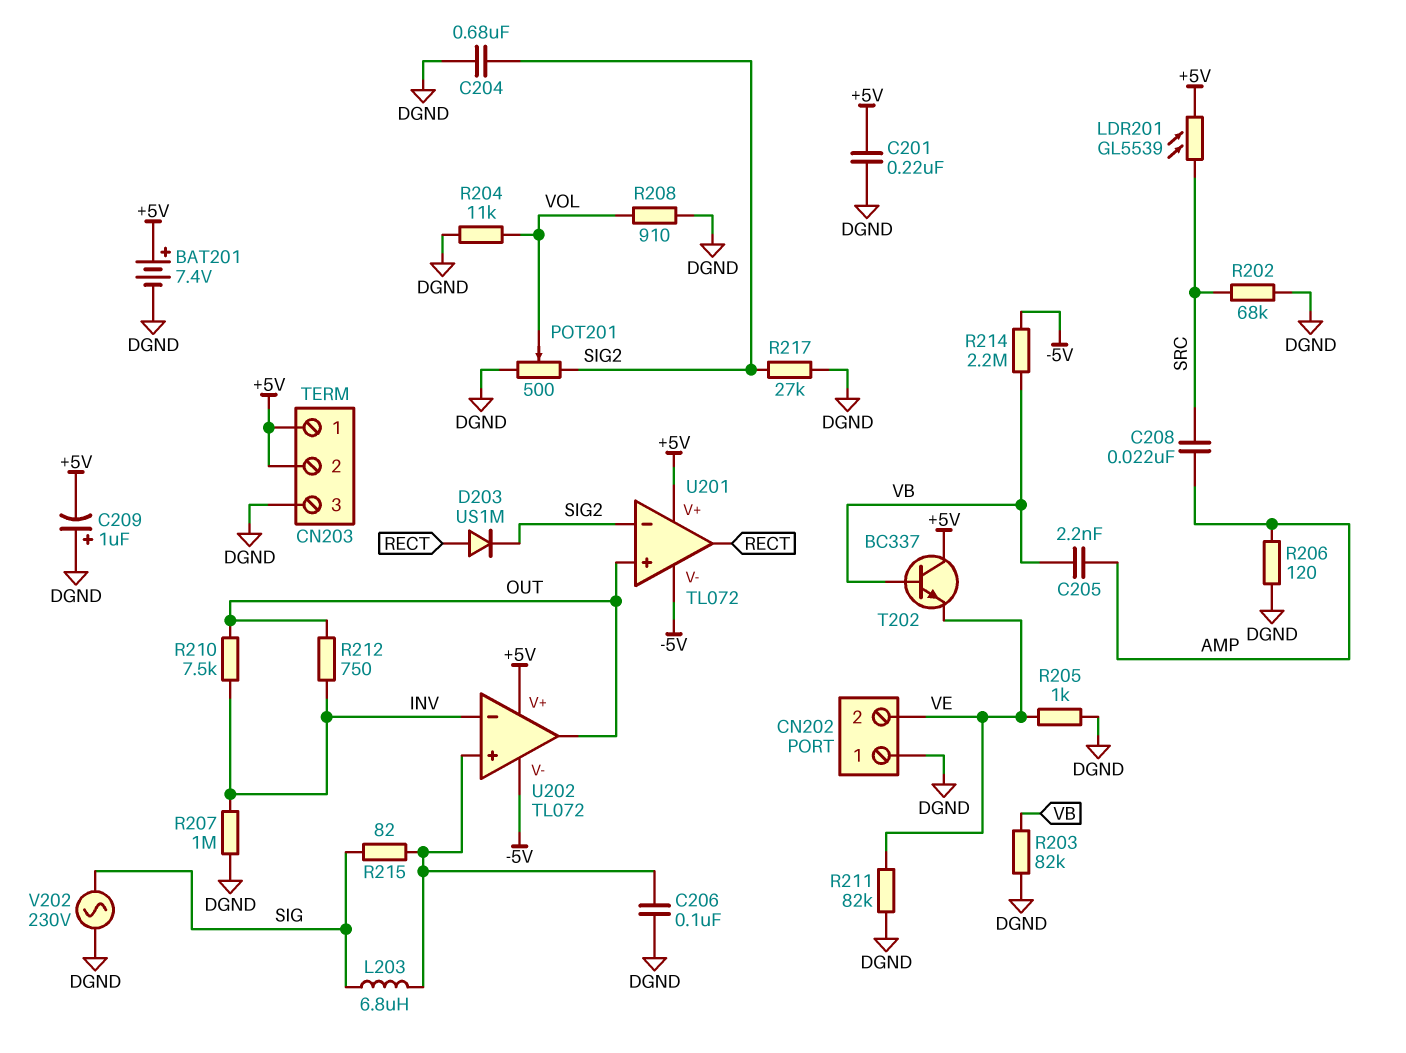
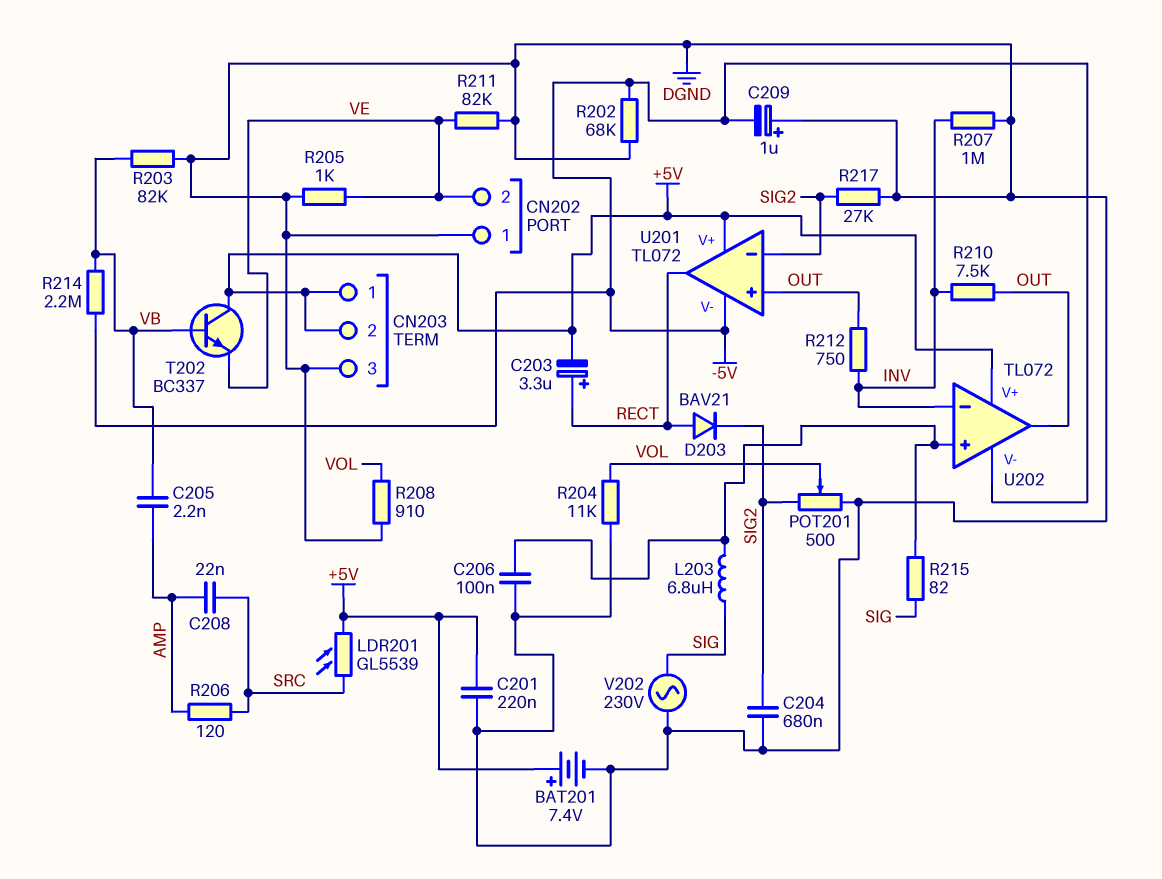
C203: none -> 3.3uF (plus RECT, minus +5V)
C209: 1uF (plus DGND, minus +5V) -> 1uF (plus DGND, minus -5V)
D203: diode US1M (A RECT, K SIG2) -> diode BAV21 (A RECT, K SIG2)
R202: 68k (DGND, SRC) -> 68k (-5V, DGND)
R206: 120 (AMP, DGND) -> 120 (AMP, SRC)

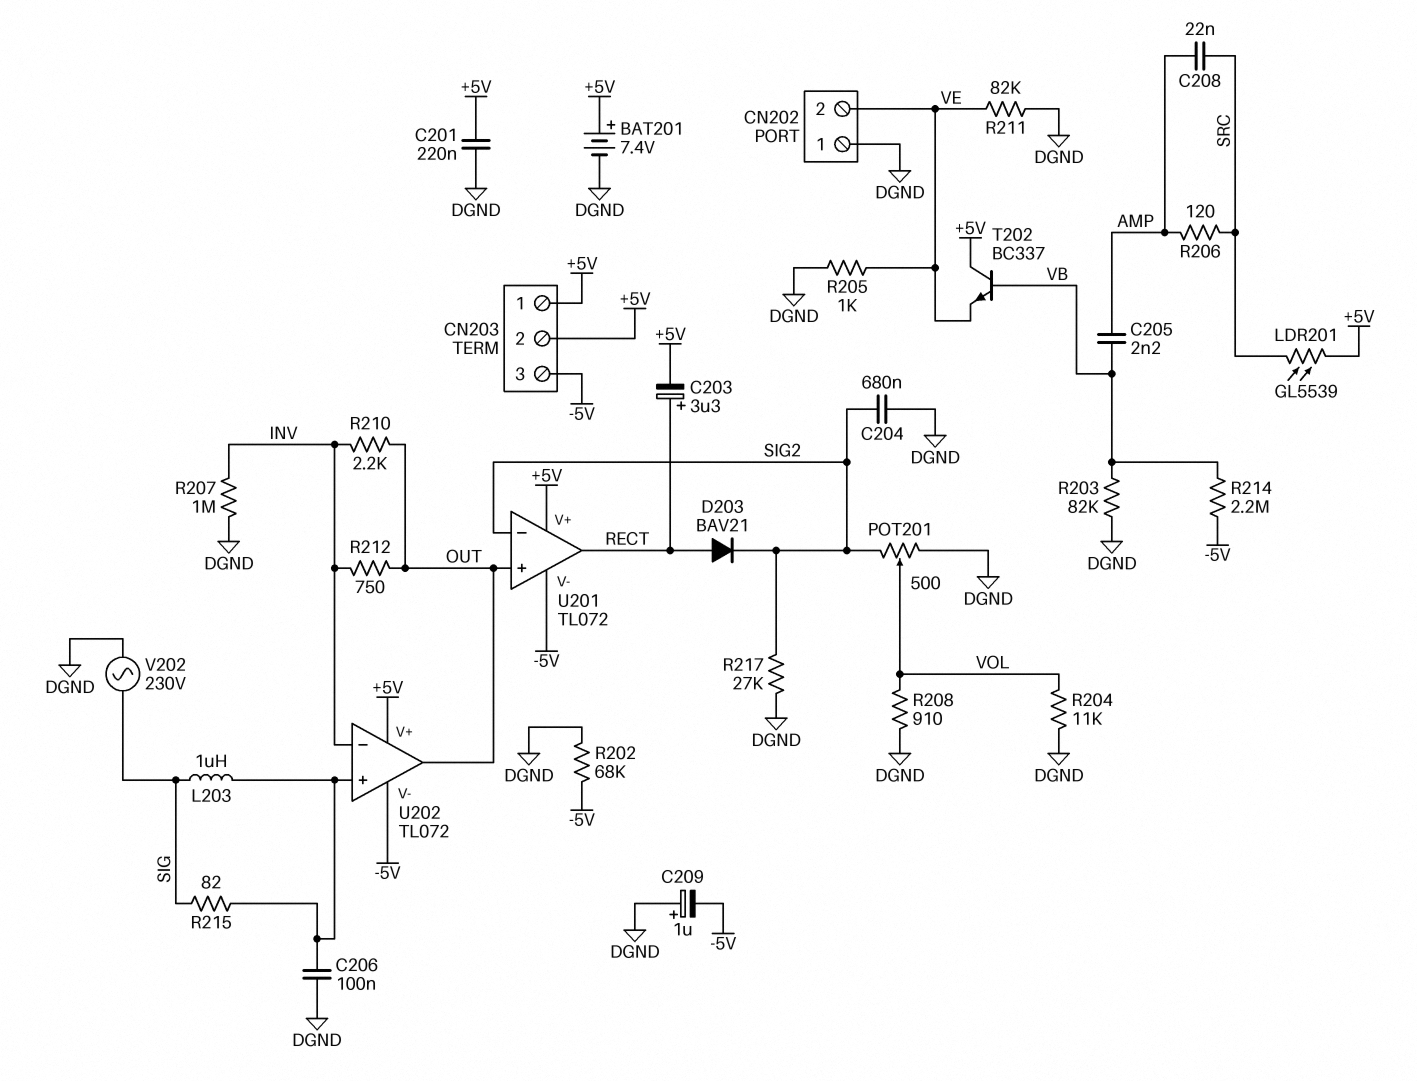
CN203 pin 3: DGND -> -5V
L203: 6.8uH (SIG, U202/in+) -> 1uH (SIG, U202/in+)
R210: 7.5k (INV, OUT) -> 2.2k (INV, OUT)

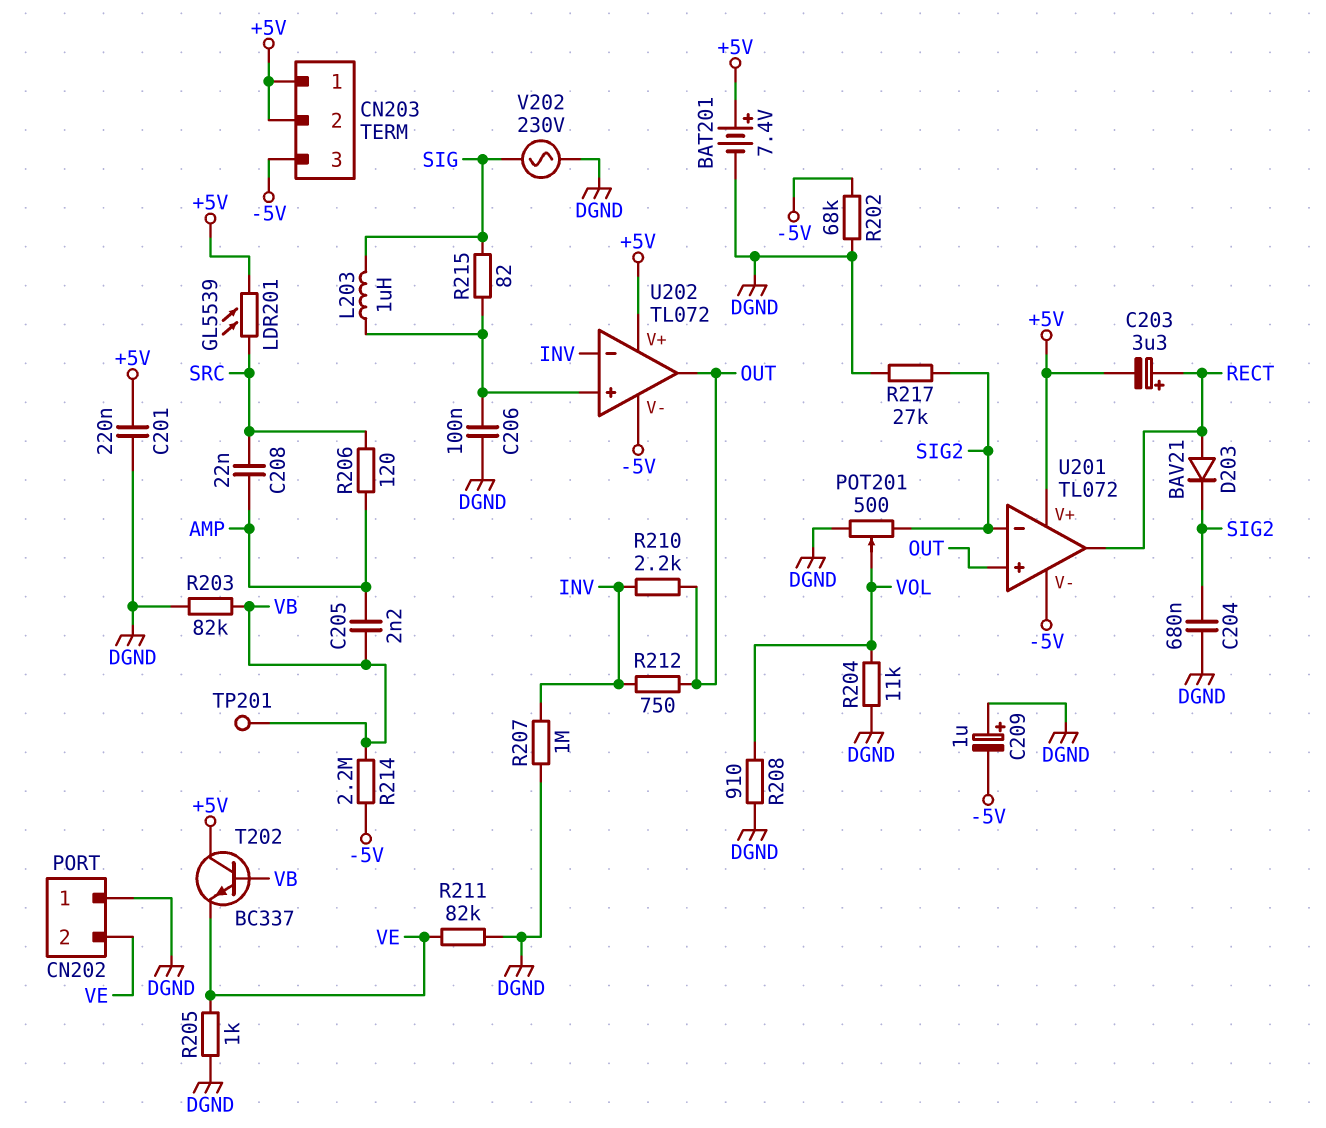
TP201: none -> test point (VB)

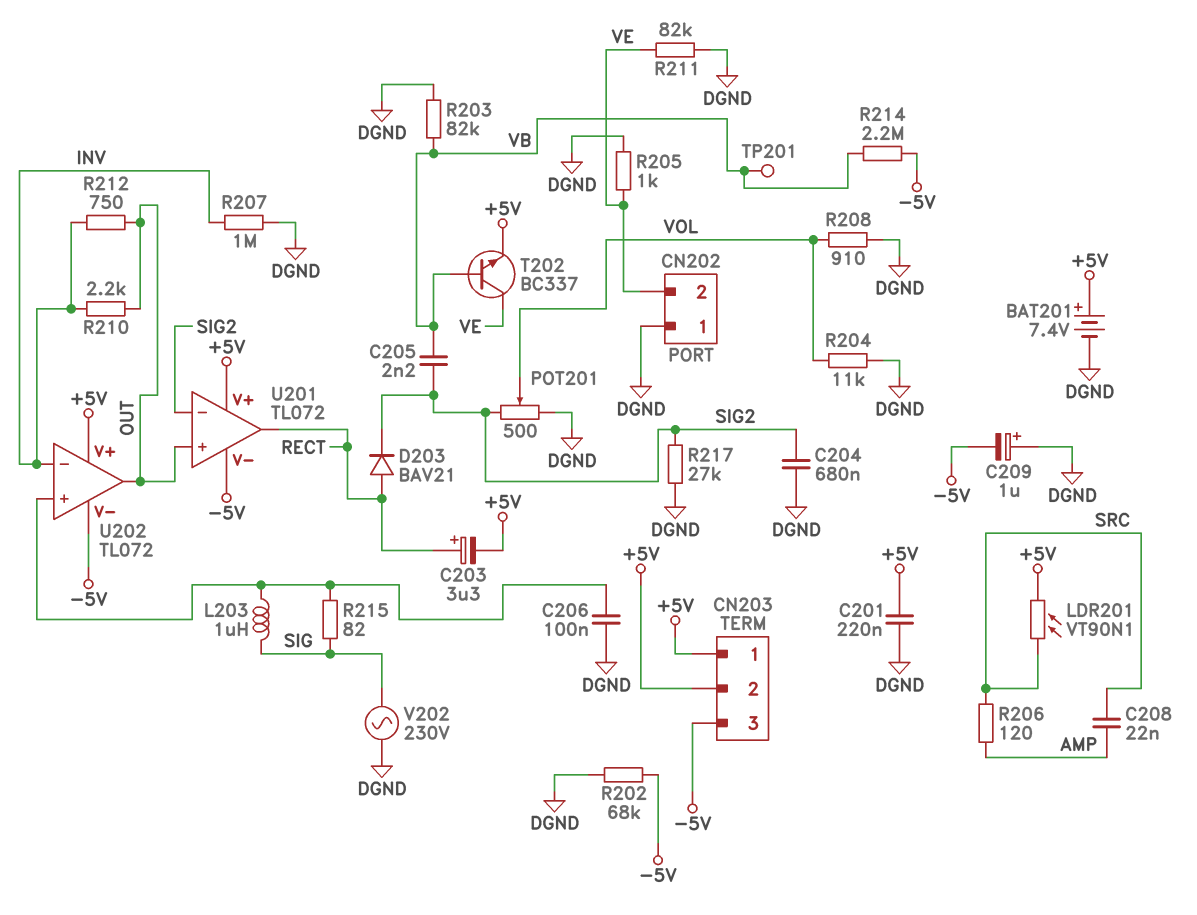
C205: 2.2nF (AMP, VB) -> 2.2nF (SIG2, VB)
LDR201: GL5539 (+5V, SRC) -> VT90N1 (+5V, SRC)
T202: NPN BC337 (B VB, C +5V, E VE) -> NPN BC337 (B VB, C VE, E +5V)

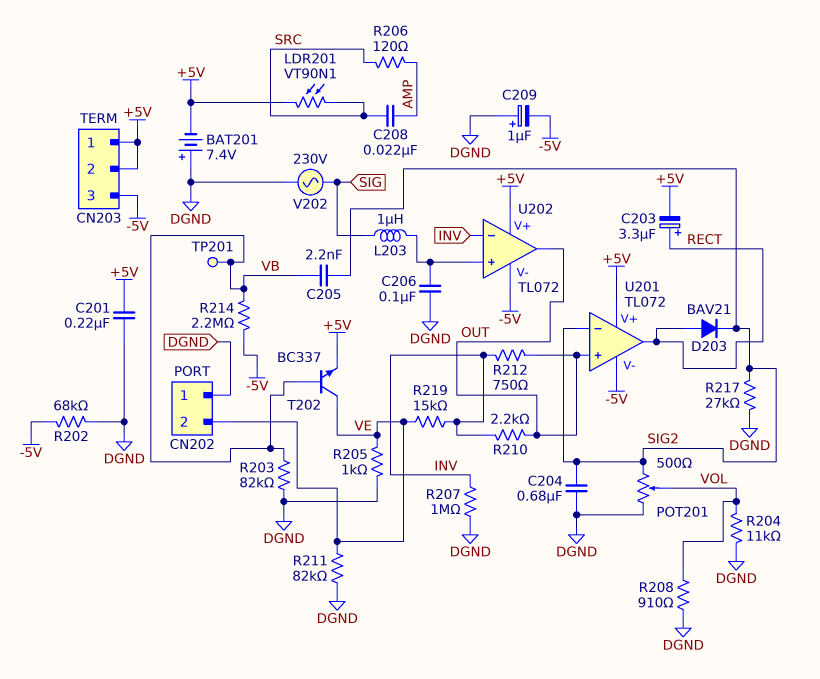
BAT201: 7.4V (plus +5V, minus DGND) -> 7.4V (plus DGND, minus +5V)
R215: 82 (SIG, U202/in+) -> none
R219: none -> 15k (INV, VE)

